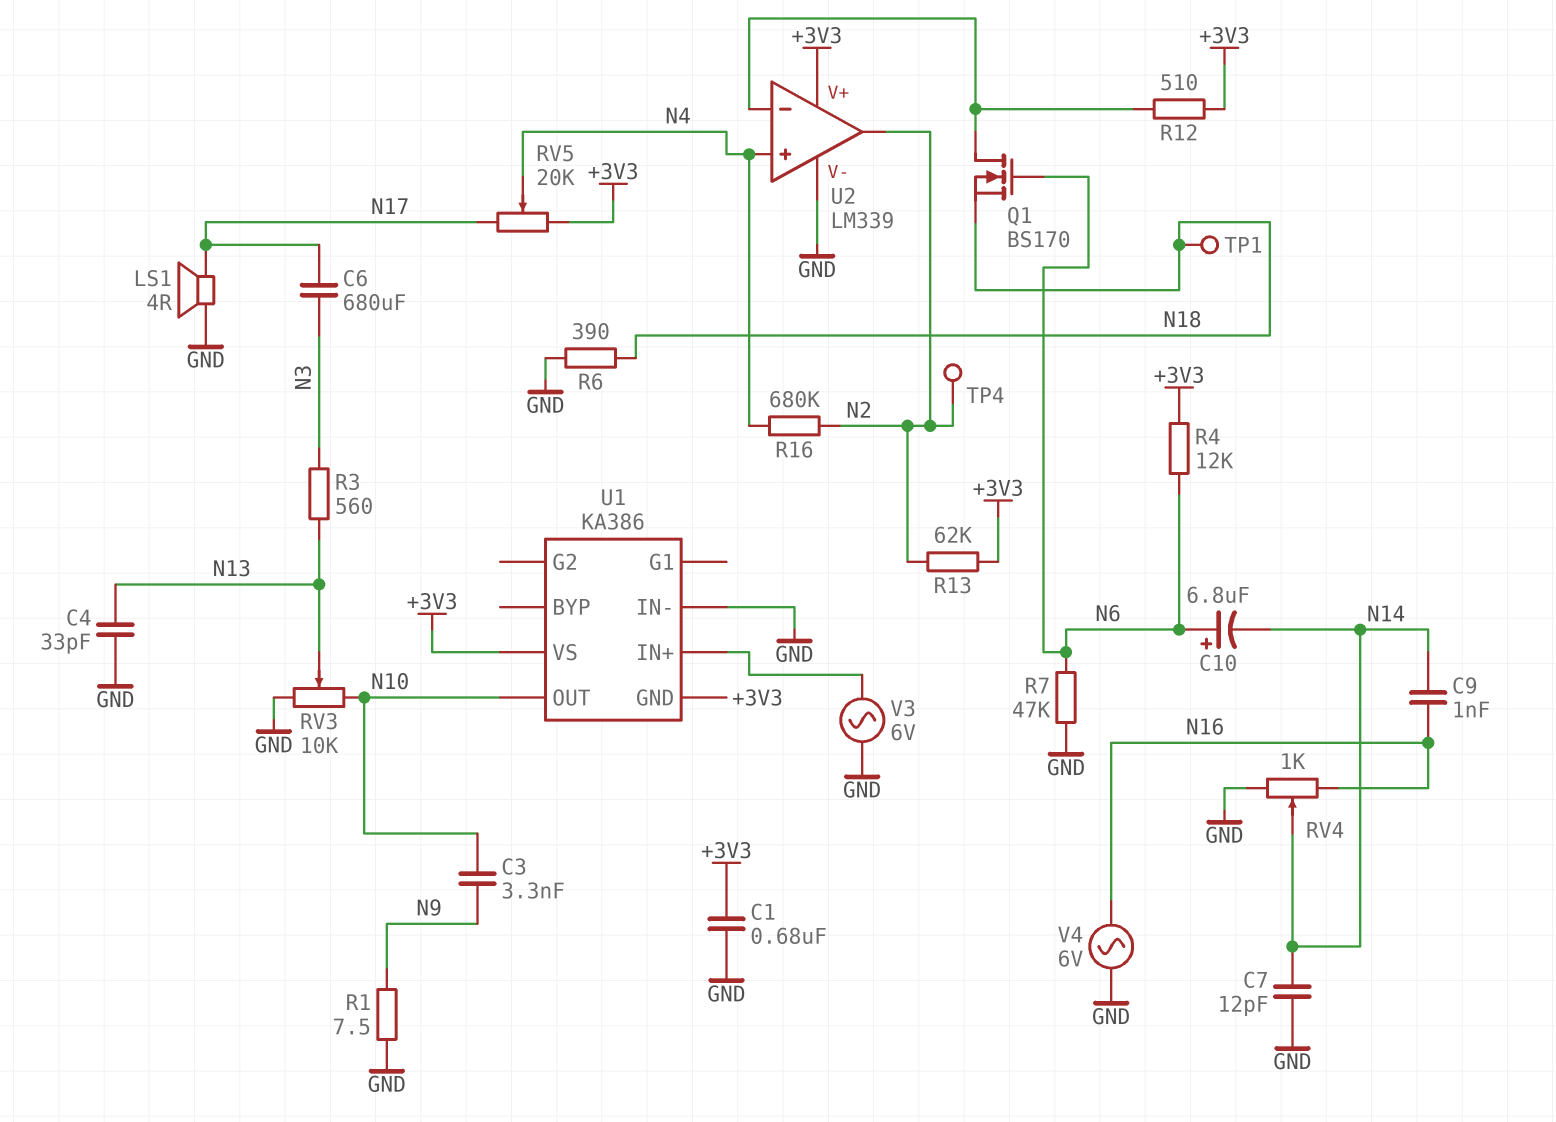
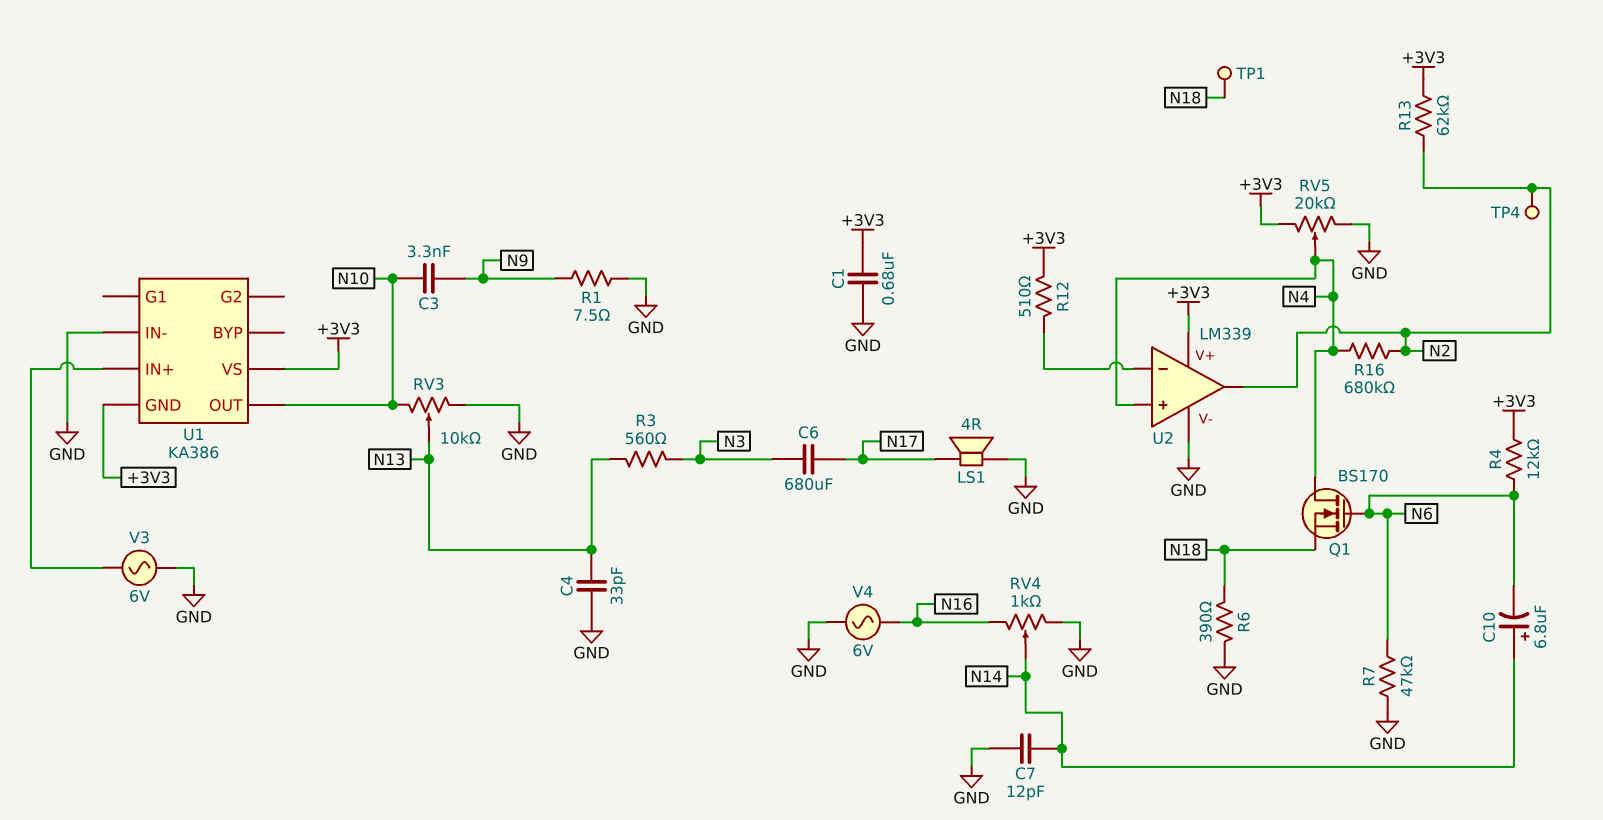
C9: 1nF (N14, N16) -> none
C10: 6.8uF (plus N6, minus N14) -> 6.8uF (plus N14, minus N6)
Q1: NMOS BS170 (G N6, D U2/in-, S N18) -> NMOS BS170 (G N6, D N4, S N18)
RV5: 20k (+3V3, N17, wiper N4) -> 20k (+3V3, GND, wiper N4)

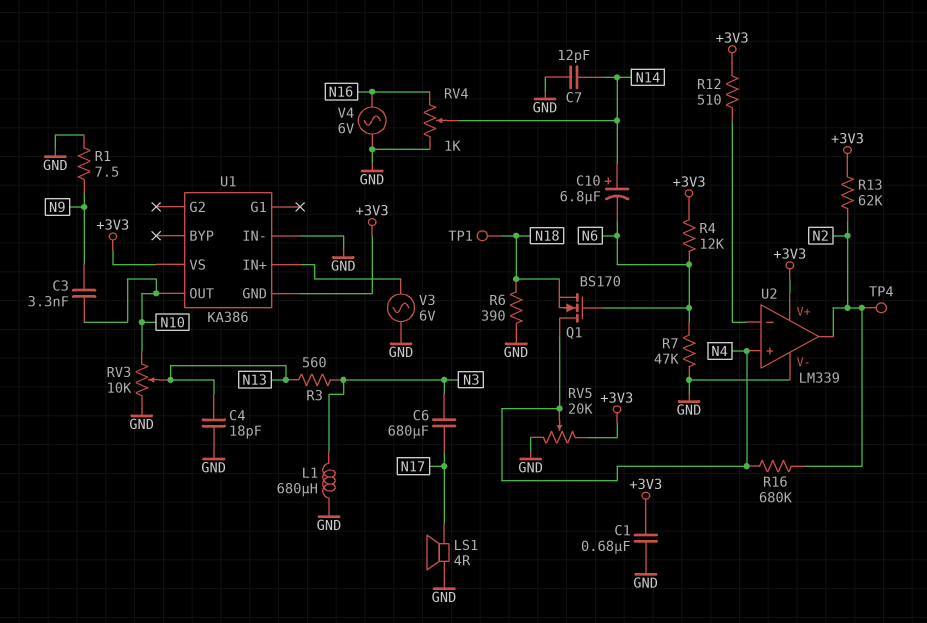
C4: 33pF (GND, N13) -> 18pF (GND, N13)
L1: none -> 680uH (GND, N3)

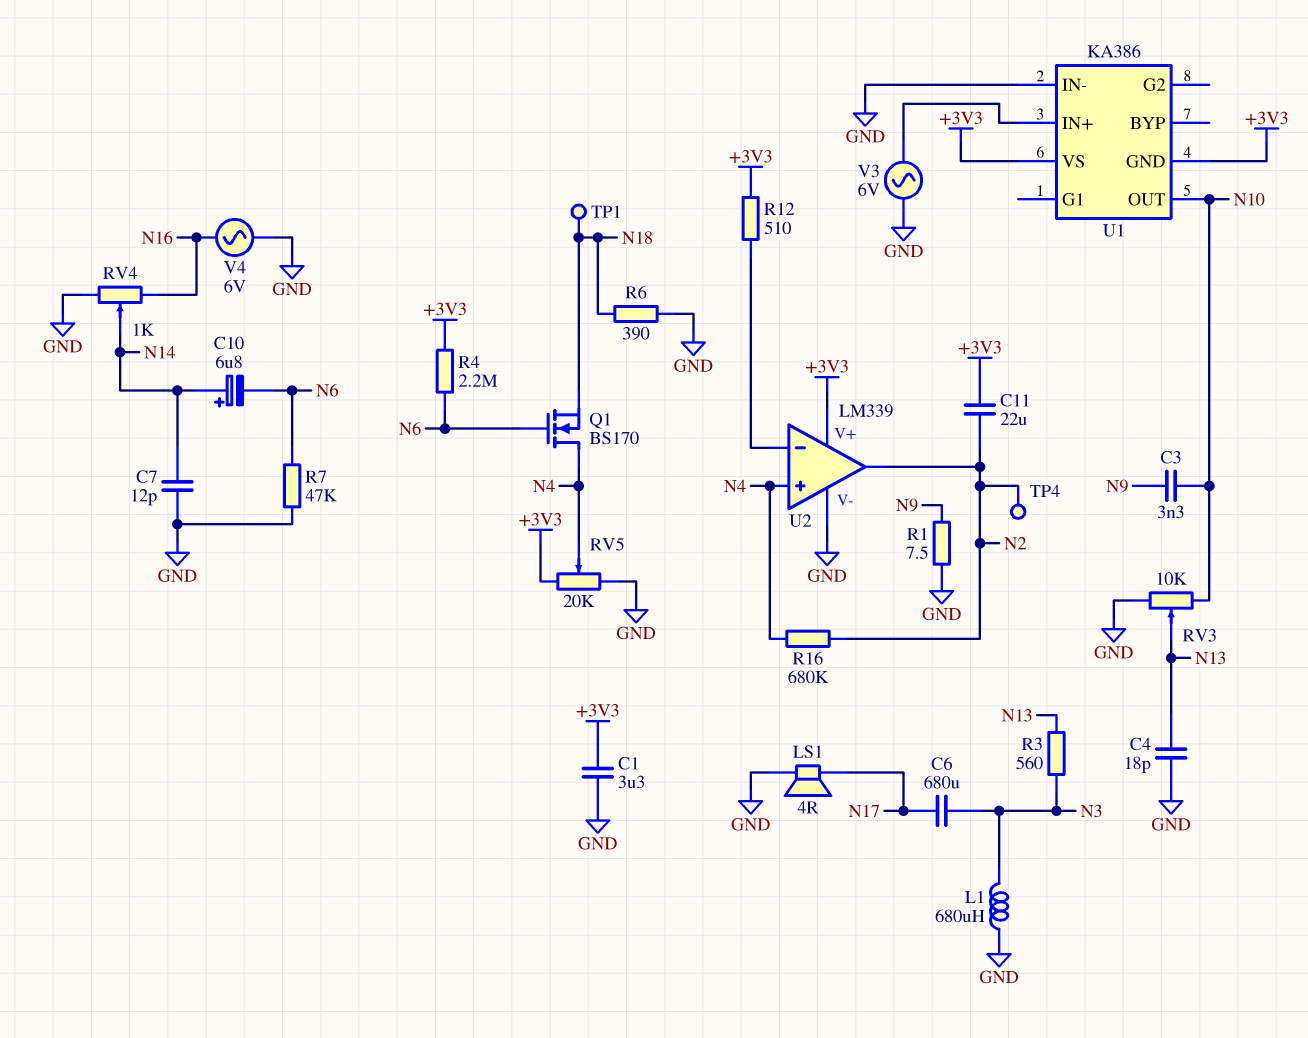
C1: 680nF (+3V3, GND) -> 3.3uF (+3V3, GND)
C11: none -> 22uF (+3V3, N2)
R4: 12k (+3V3, N6) -> 2.2M (+3V3, N6)
R13: 62k (+3V3, N2) -> none

